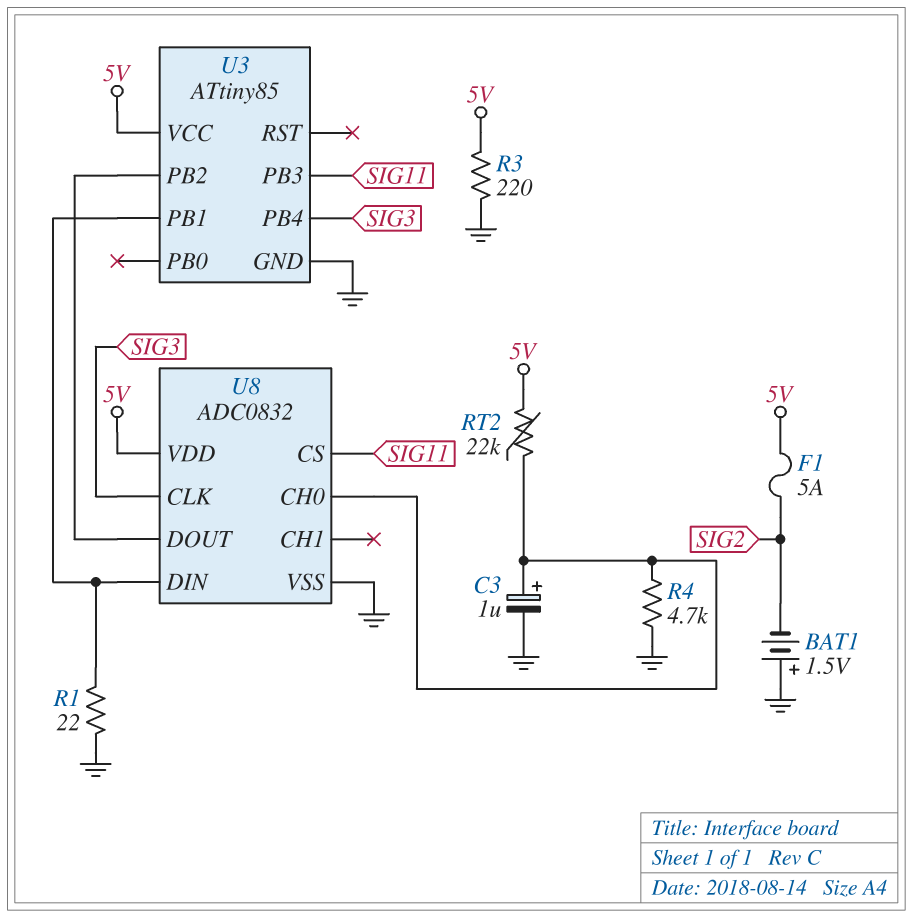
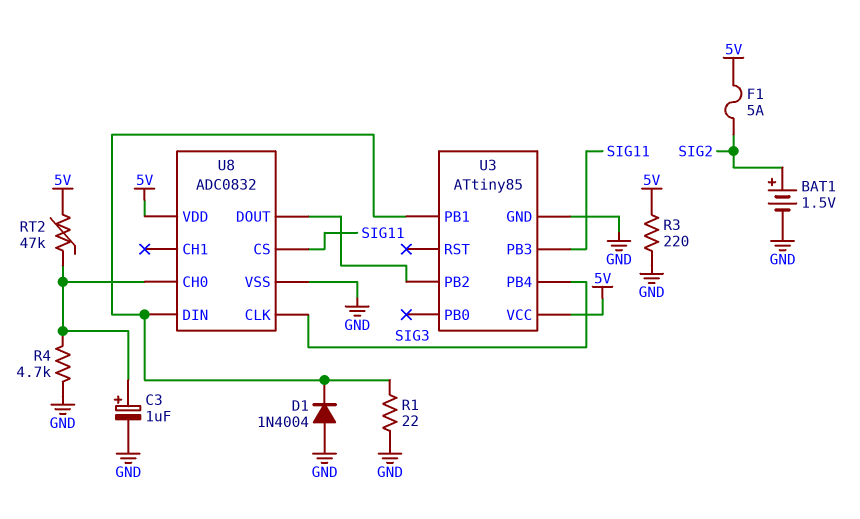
BAT1: 1.5V (plus GND, minus SIG2) -> 1.5V (plus SIG2, minus GND)
D1: none -> diode 1N4004 (A GND, K U3/PB1)
RT2: 22k (5V, U8/CH0) -> 47k (5V, U8/CH0)

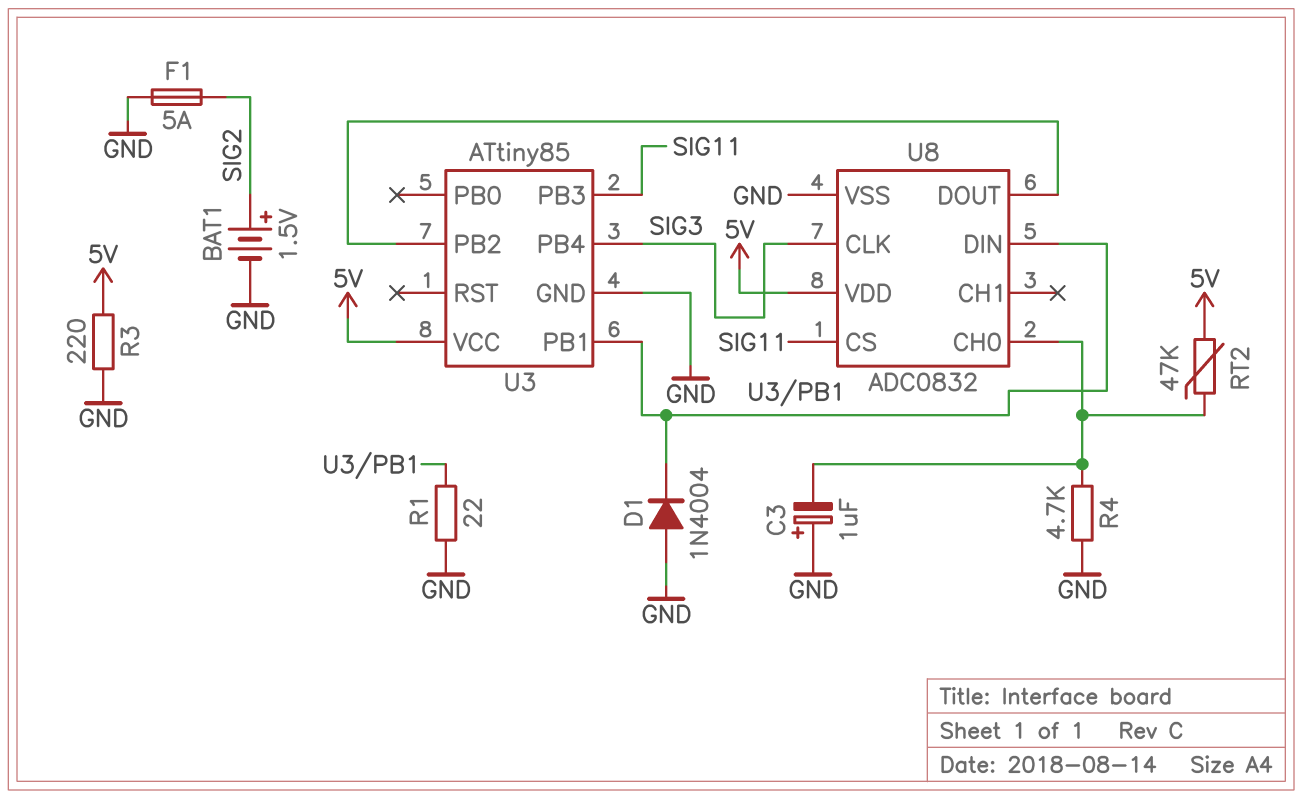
C3: 1uF (plus U8/CH0, minus GND) -> 1uF (plus GND, minus U8/CH0)
F1: 5A (5V, SIG2) -> 5A (GND, SIG2)

